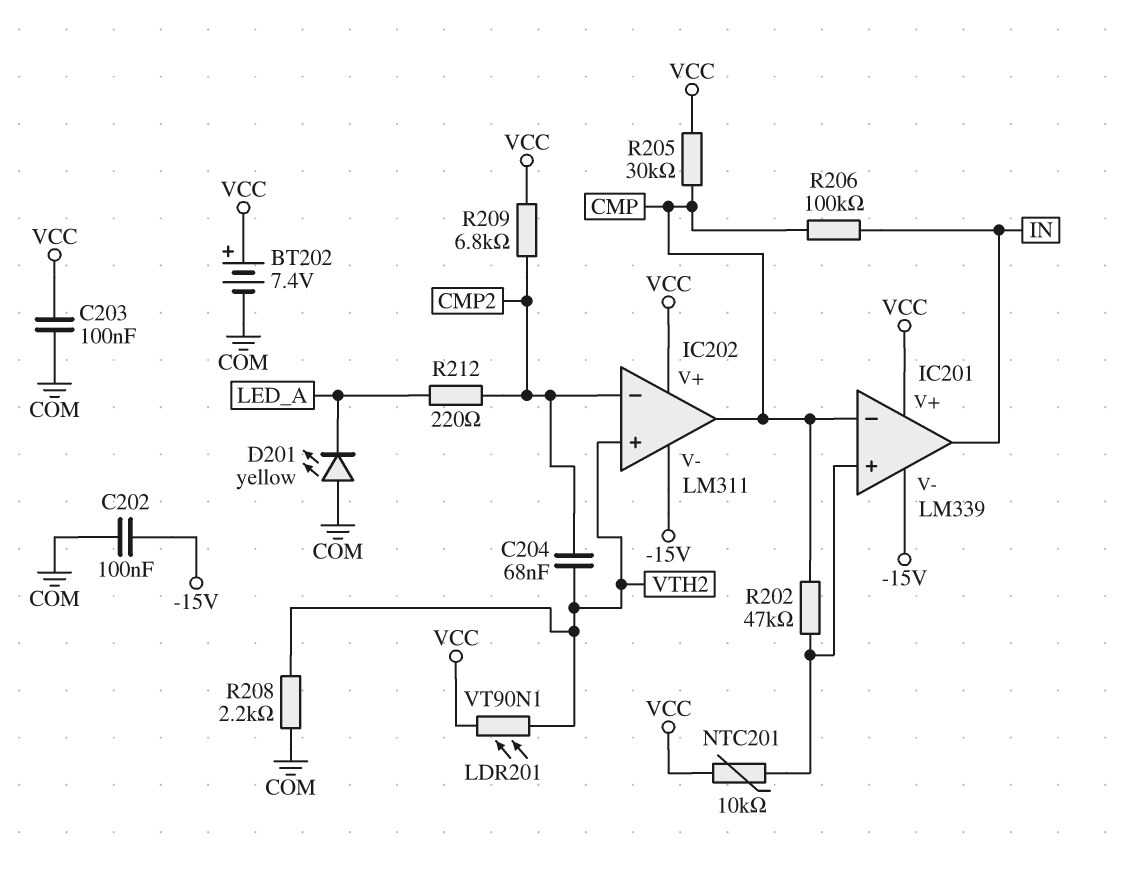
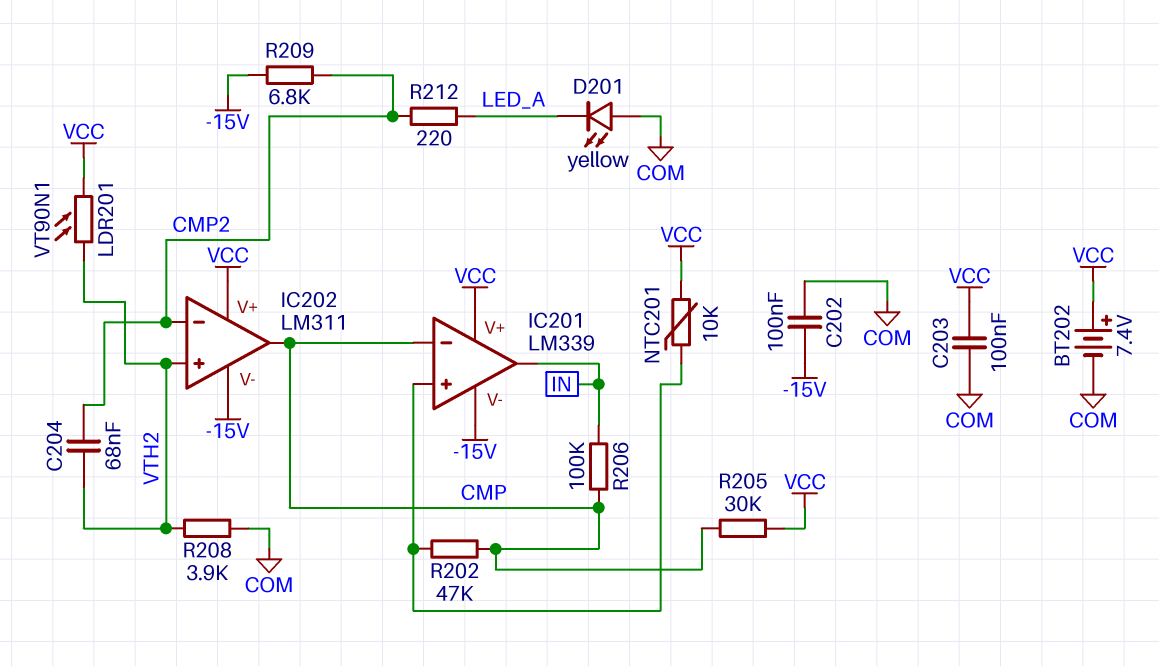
R208: 2.2k (COM, VTH2) -> 3.9k (COM, VTH2)
R209: 6.8k (CMP2, VCC) -> 6.8k (-15V, CMP2)

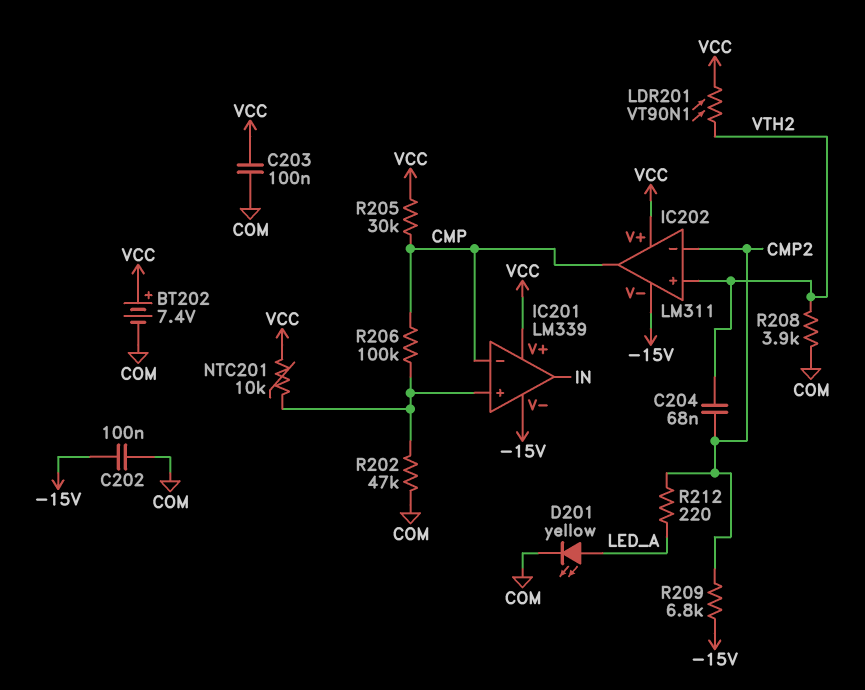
D201: LED yellow (A COM, K LED_A) -> LED yellow (A LED_A, K COM)
R202: 47k (CMP, IC201/in+) -> 47k (COM, IC201/in+)
R206: 100k (CMP, IN) -> 100k (CMP, IC201/in+)

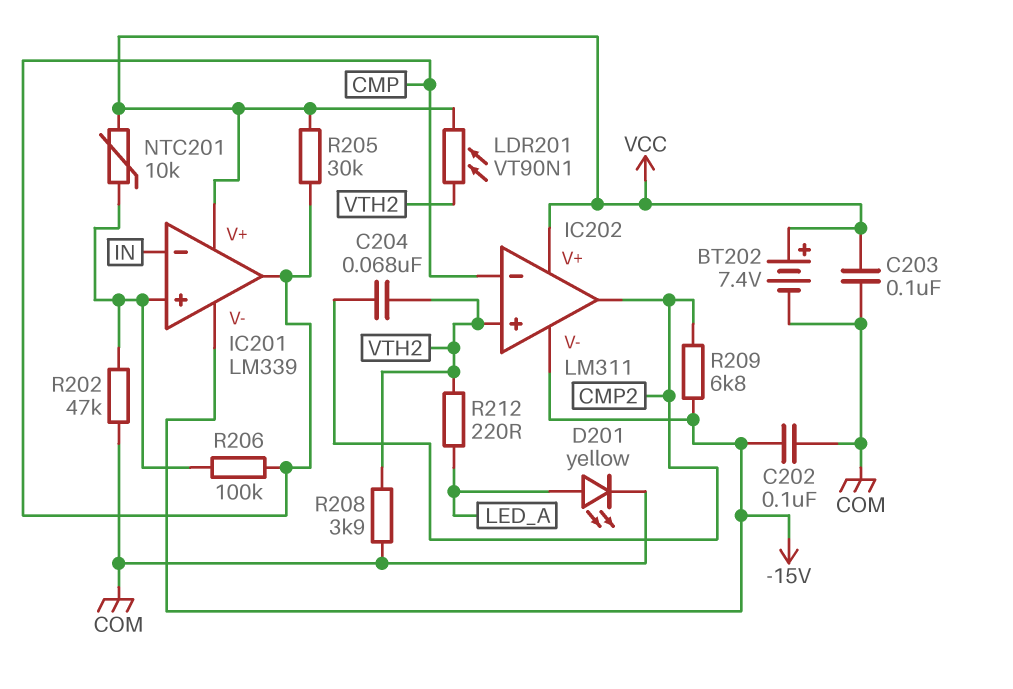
IC201 pin in-: CMP -> IN
IC201 pin out: IN -> CMP
IC202 pin in-: CMP2 -> CMP
IC202 pin out: CMP -> CMP2
R212: 220 (CMP2, LED_A) -> 220 (LED_A, VTH2)

